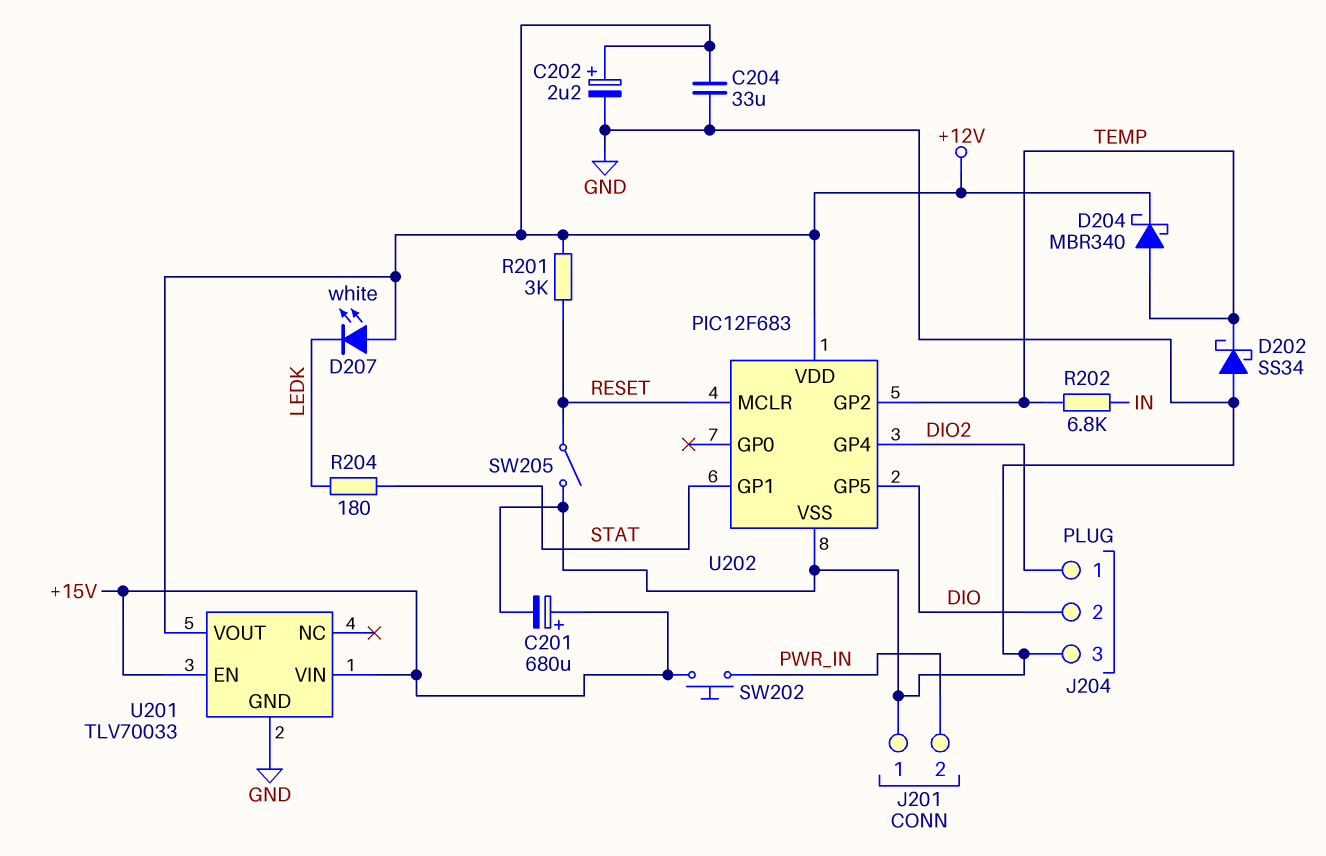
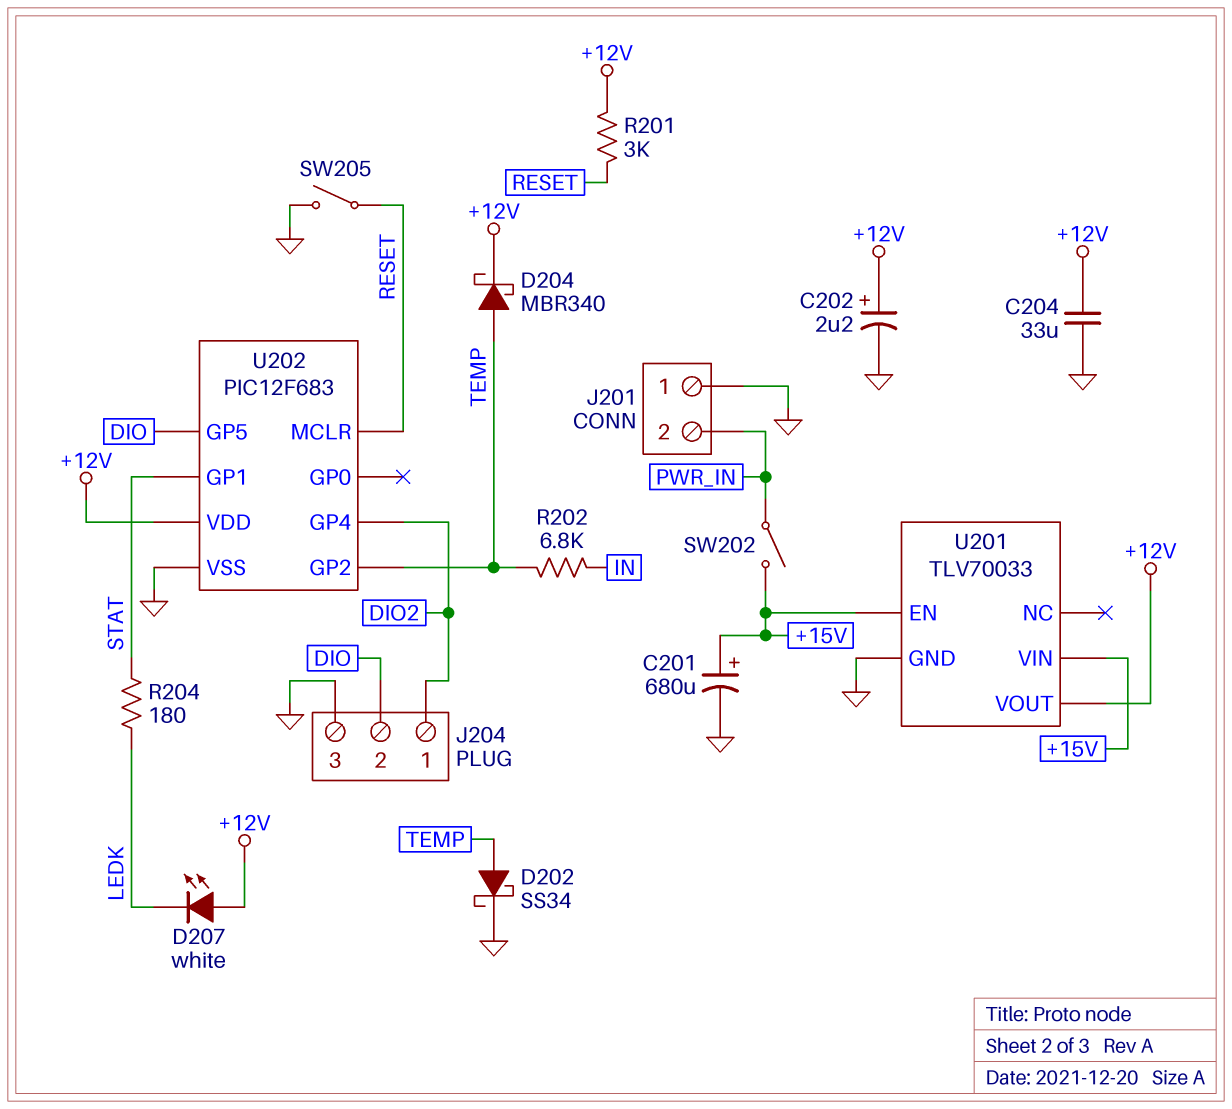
D202: schottky SS34 (A GND, K TEMP) -> schottky SS34 (A TEMP, K GND)
SW202: button (+15V, PWR_IN) -> switch (+15V, PWR_IN)

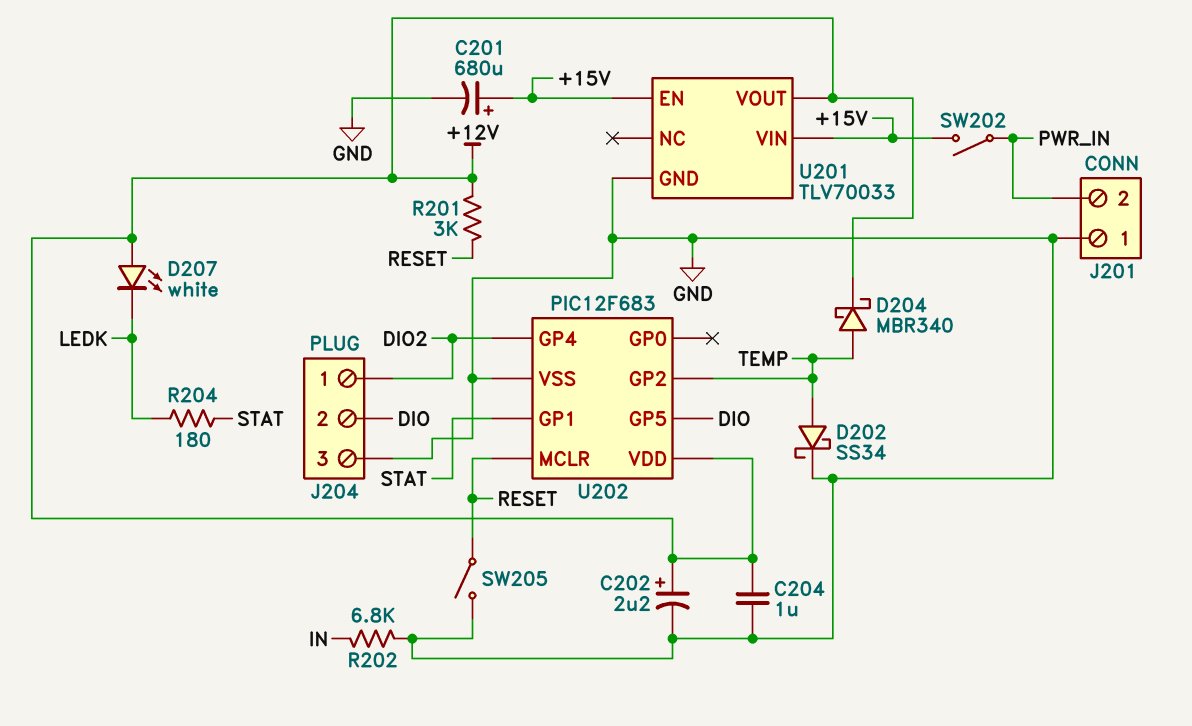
C204: 33uF (+12V, GND) -> 1uF (+12V, GND)
R202: 6.8k (IN, TEMP) -> 6.8k (GND, IN)

